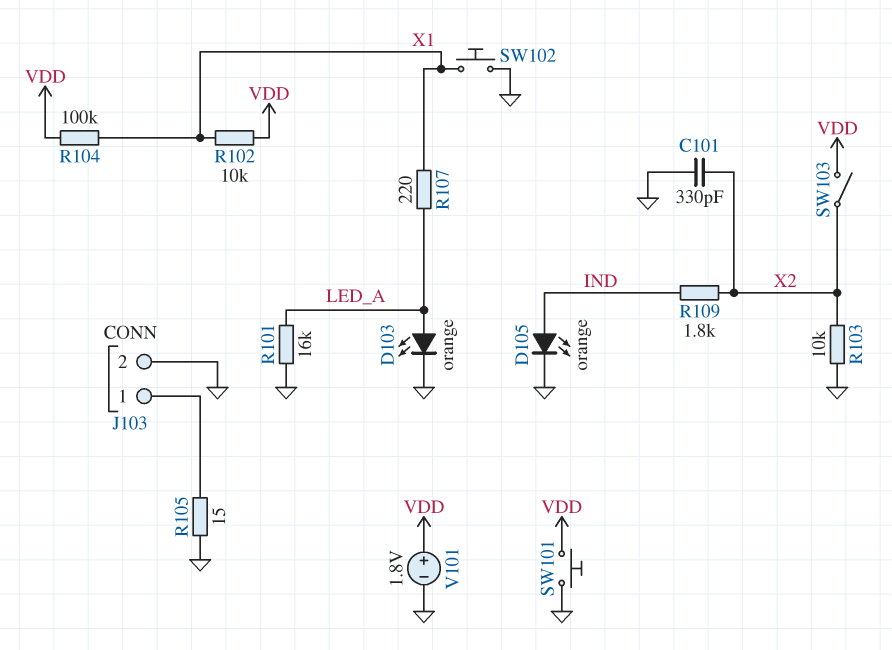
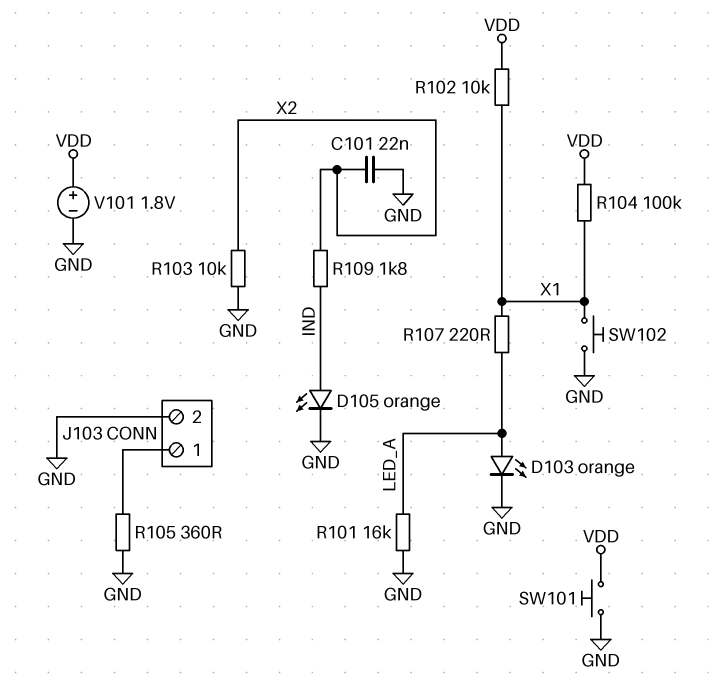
C101: 330pF (GND, X2) -> 22nF (GND, X2)
R105: 15 (GND, J103/1) -> 360 (GND, J103/1)
SW103: switch (VDD, X2) -> none

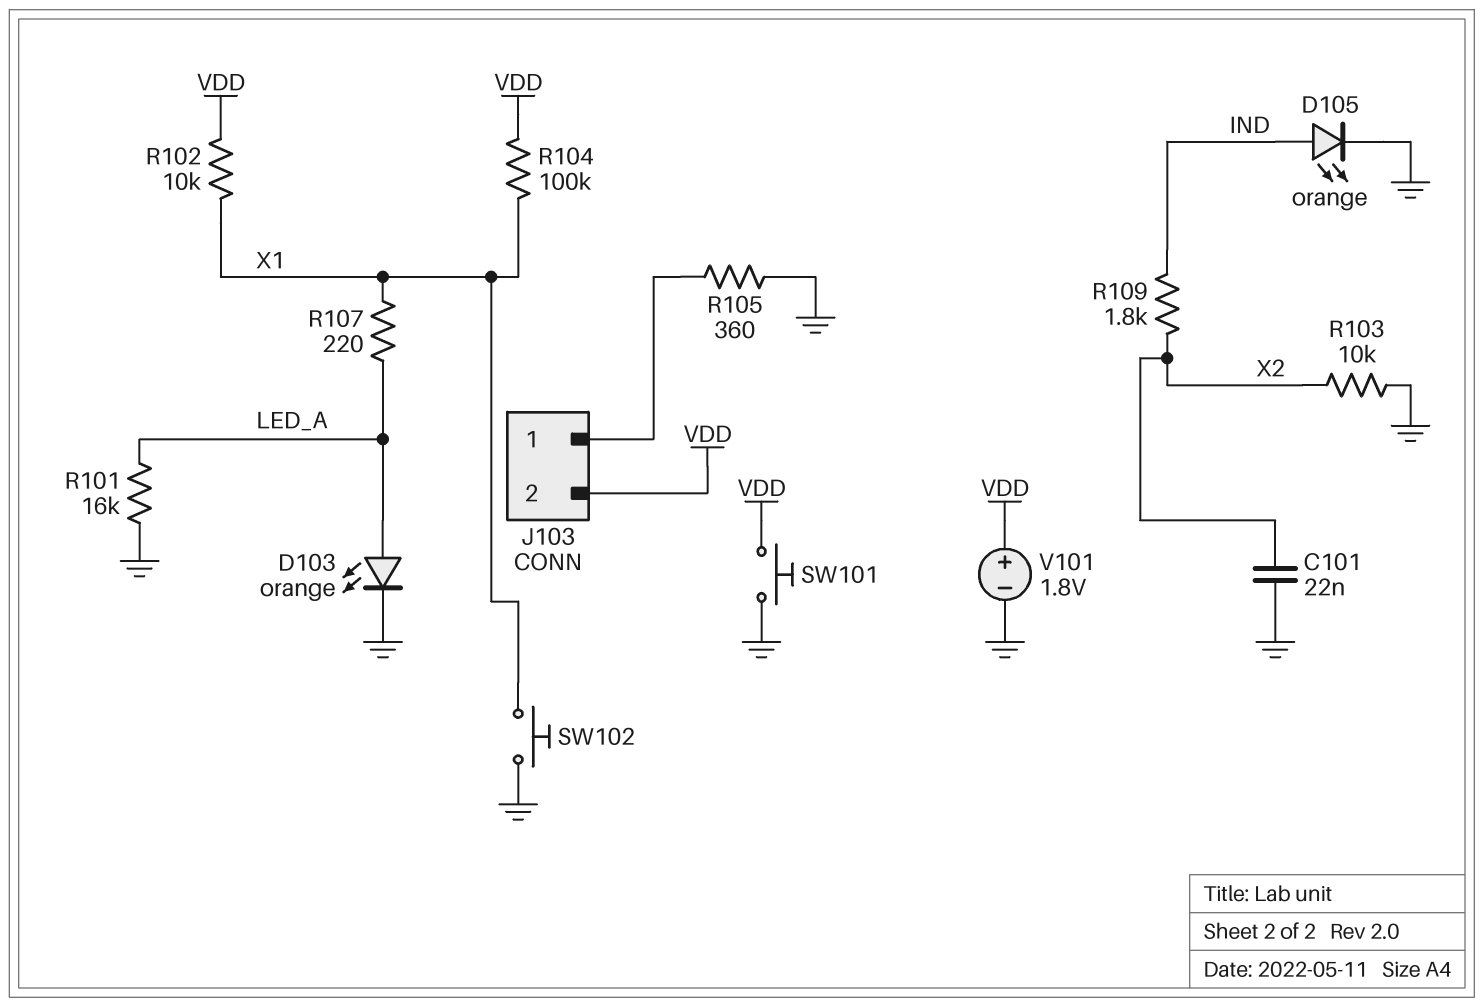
J103 pin 2: GND -> VDD

